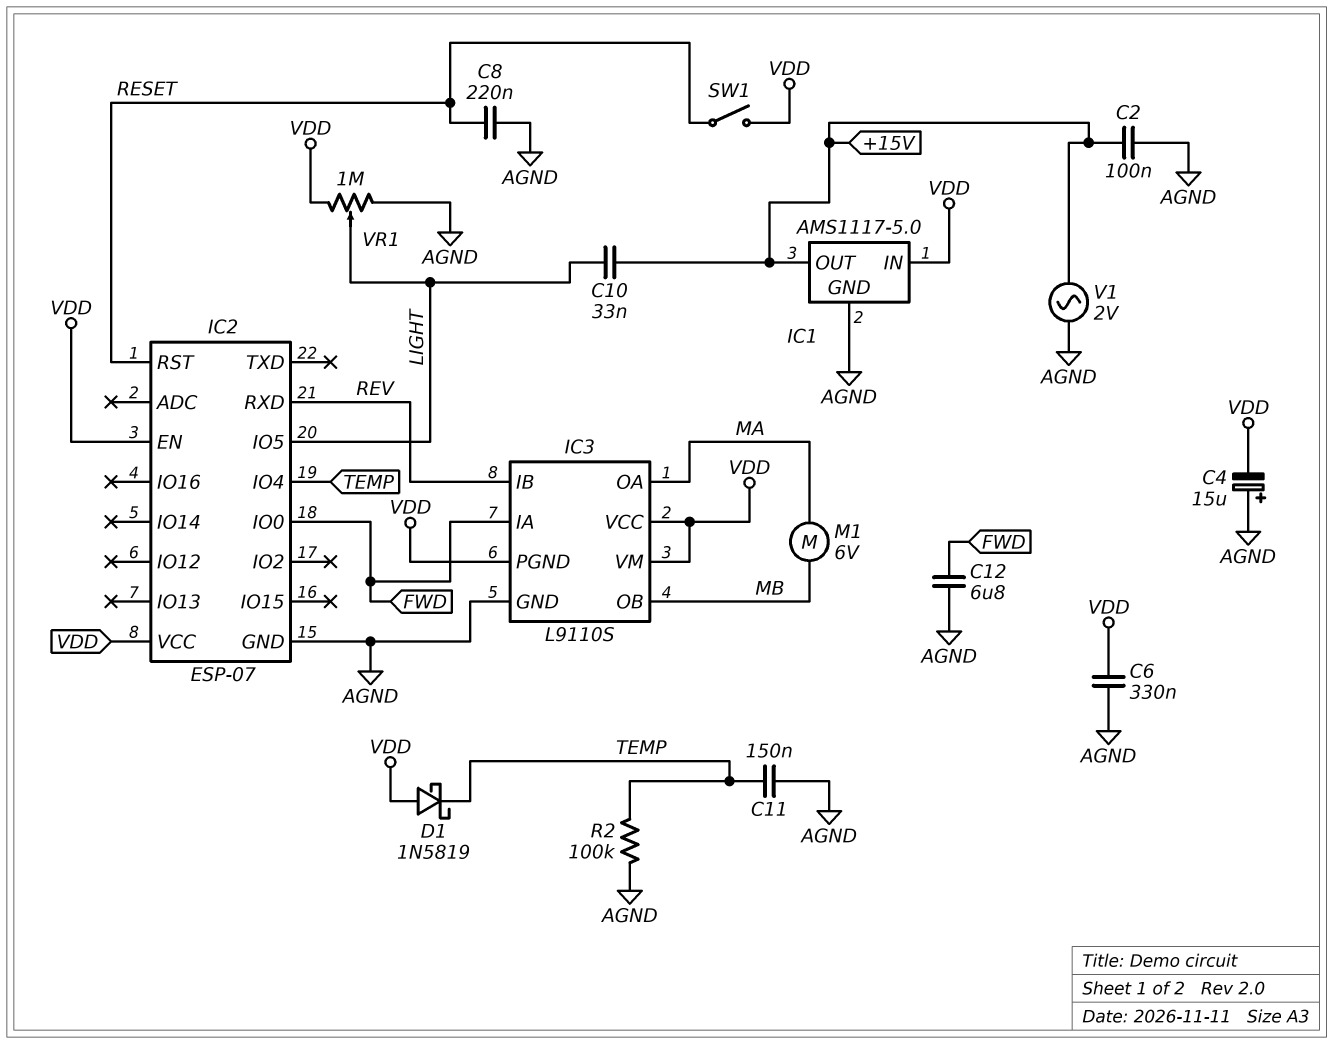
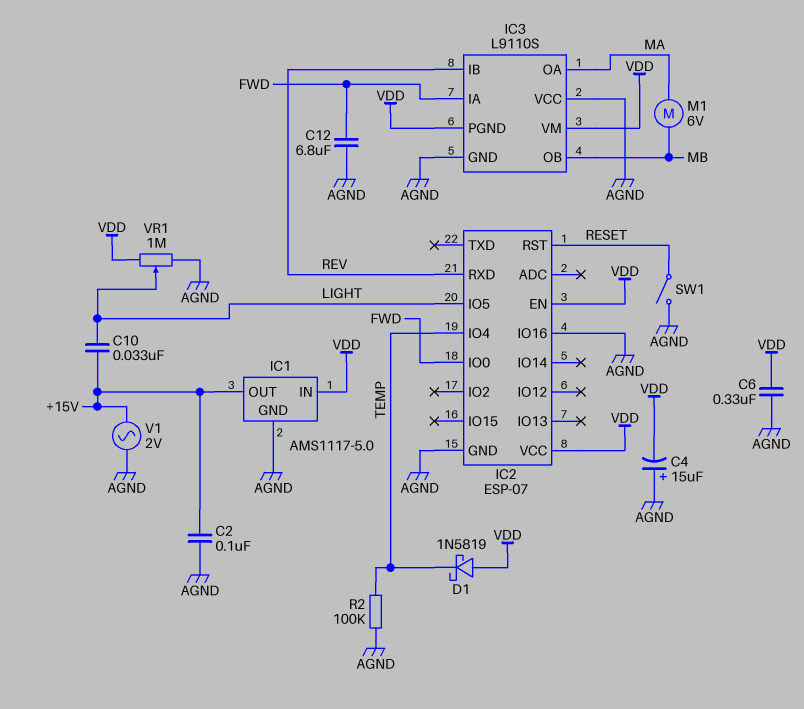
C8: 220nF (AGND, RESET) -> none
C11: 150nF (AGND, TEMP) -> none
IC2 pin IO16: none -> AGND
IC3 pin VCC: VDD -> AGND
SW1: switch (RESET, VDD) -> switch (AGND, RESET)

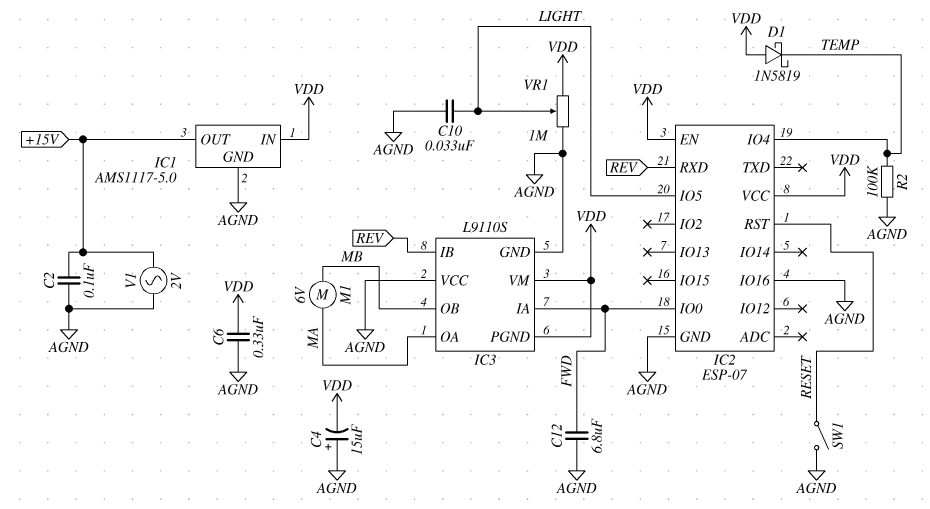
C10: 33nF (+15V, LIGHT) -> 33nF (AGND, LIGHT)

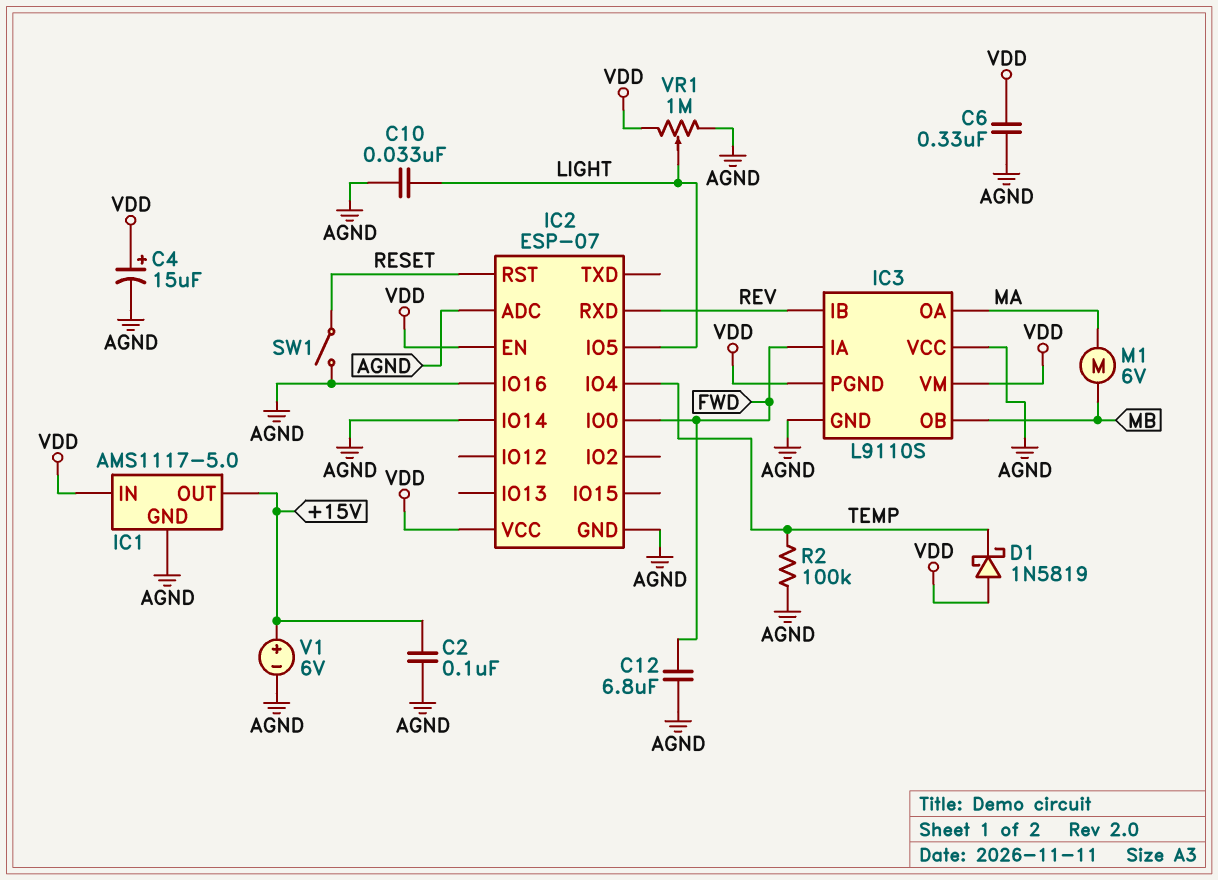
C4: 15uF (plus AGND, minus VDD) -> 15uF (plus VDD, minus AGND)
IC2 pin ADC: none -> AGND
IC2 pin IO14: none -> AGND
V1: AC 2V (+15V, AGND) -> 6V (plus +15V, minus AGND)

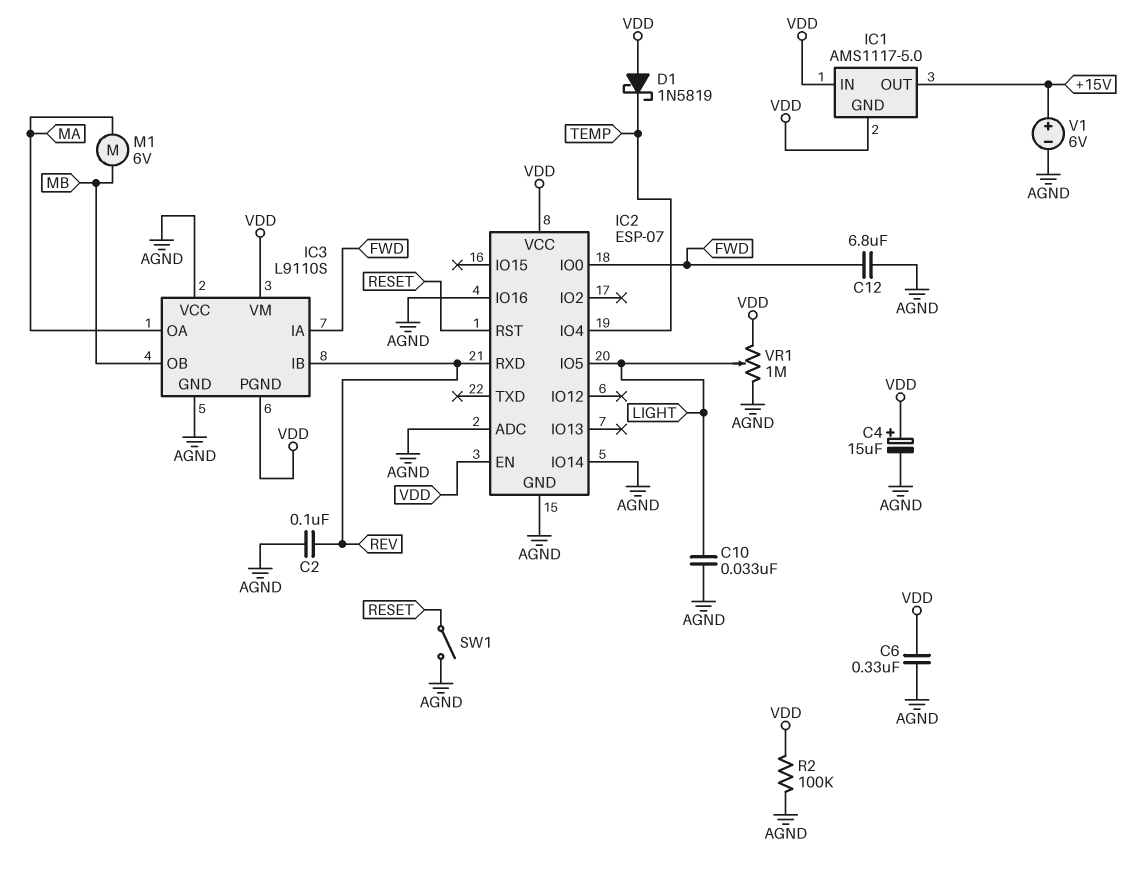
C2: 100nF (+15V, AGND) -> 100nF (AGND, REV)
IC1 pin GND: AGND -> VDD
R2: 100k (AGND, TEMP) -> 100k (AGND, VDD)

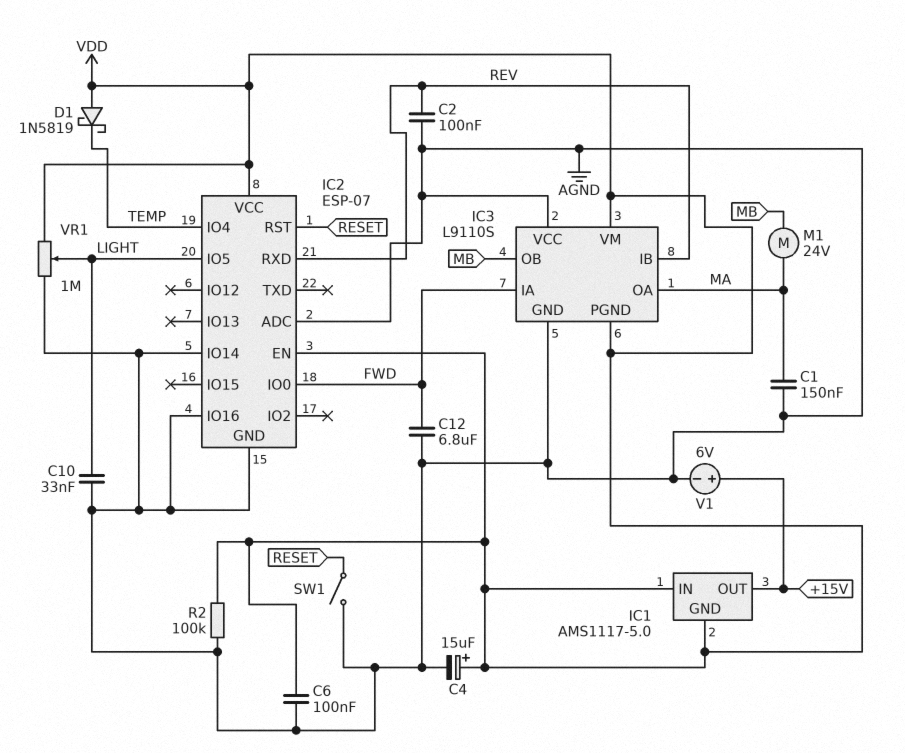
C1: none -> 150nF (AGND, MA)
C6: 330nF (AGND, VDD) -> 100nF (AGND, VDD)
M1: motor 6V (MA, MB) -> motor 24V (MA, MB)

